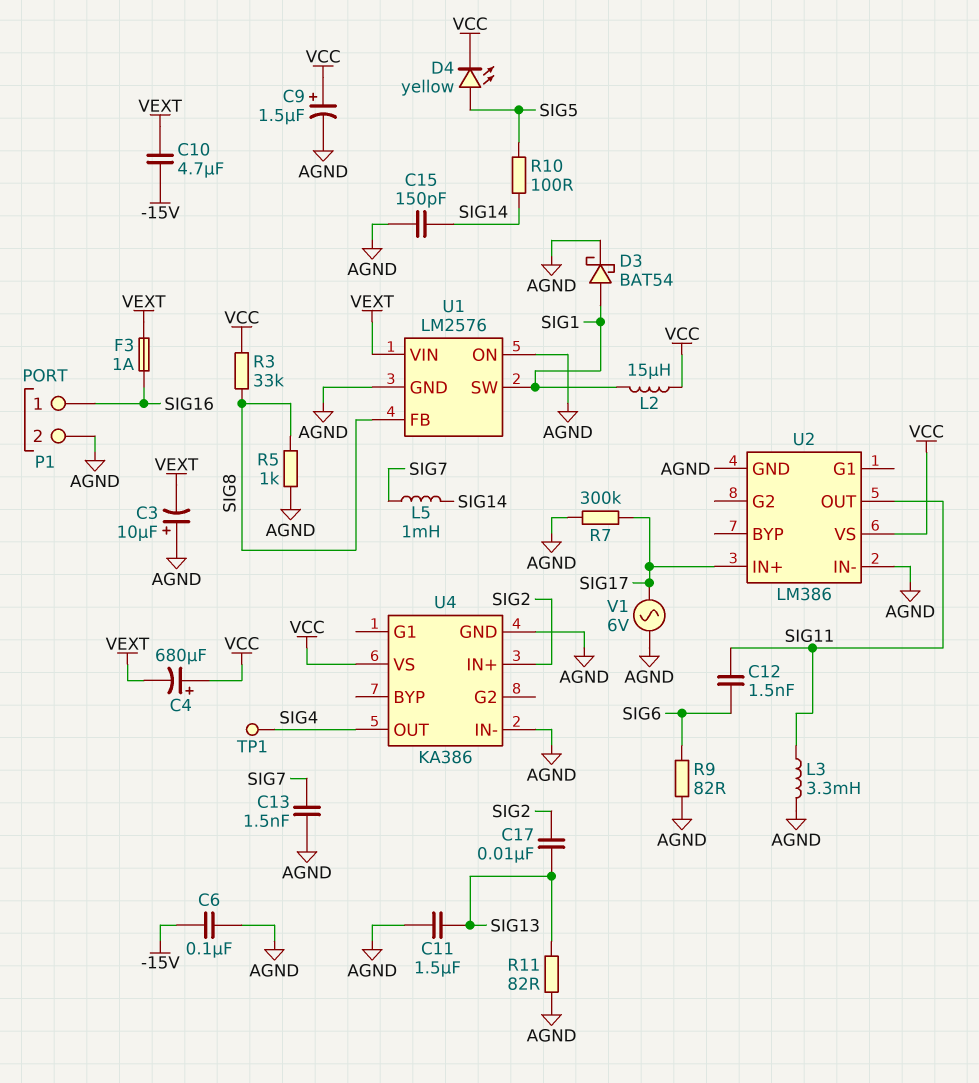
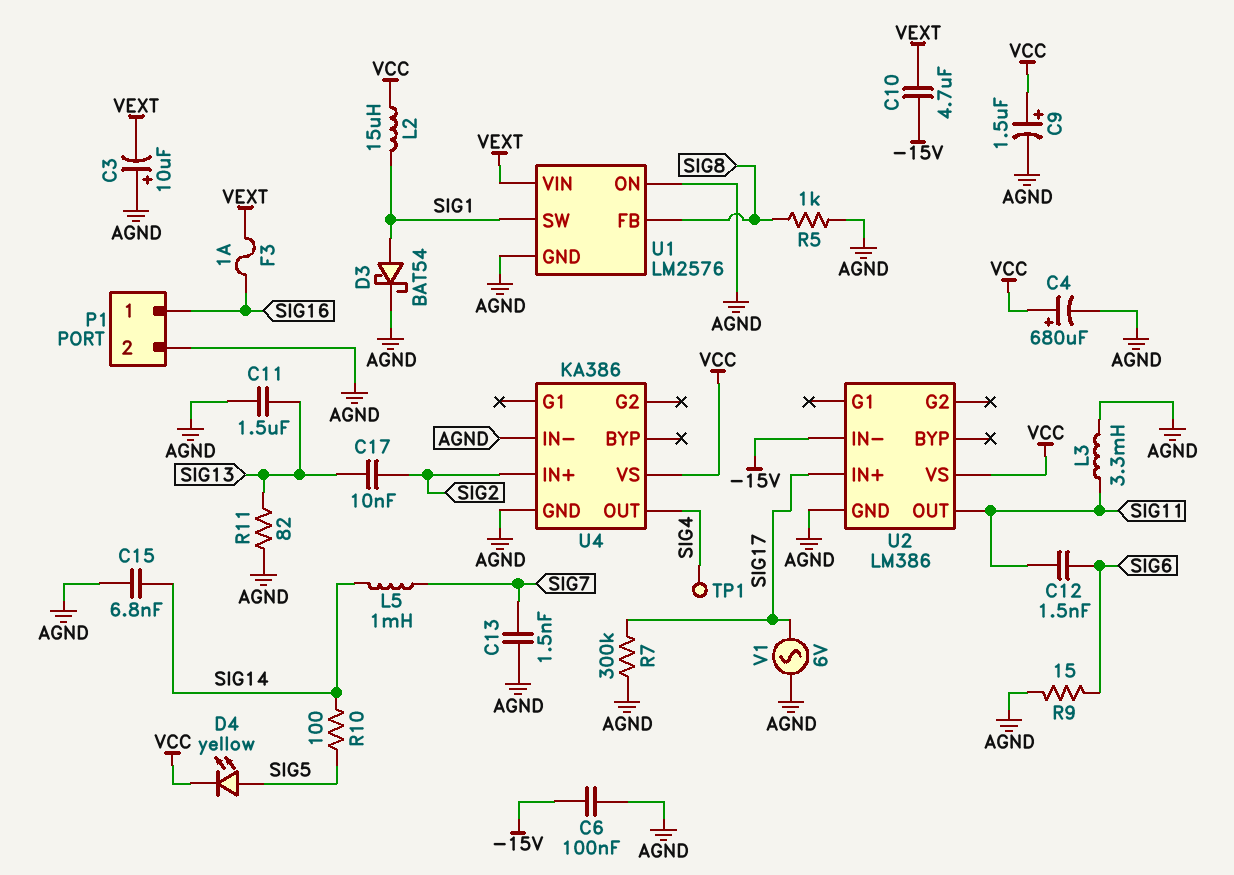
C4: 680uF (plus VCC, minus VEXT) -> 680uF (plus VCC, minus AGND)
C15: 150pF (AGND, SIG14) -> 6.8nF (AGND, SIG14)
R3: 33k (SIG8, VCC) -> none
R9: 82 (AGND, SIG6) -> 15 (AGND, SIG6)
U2 pin IN-: AGND -> -15V

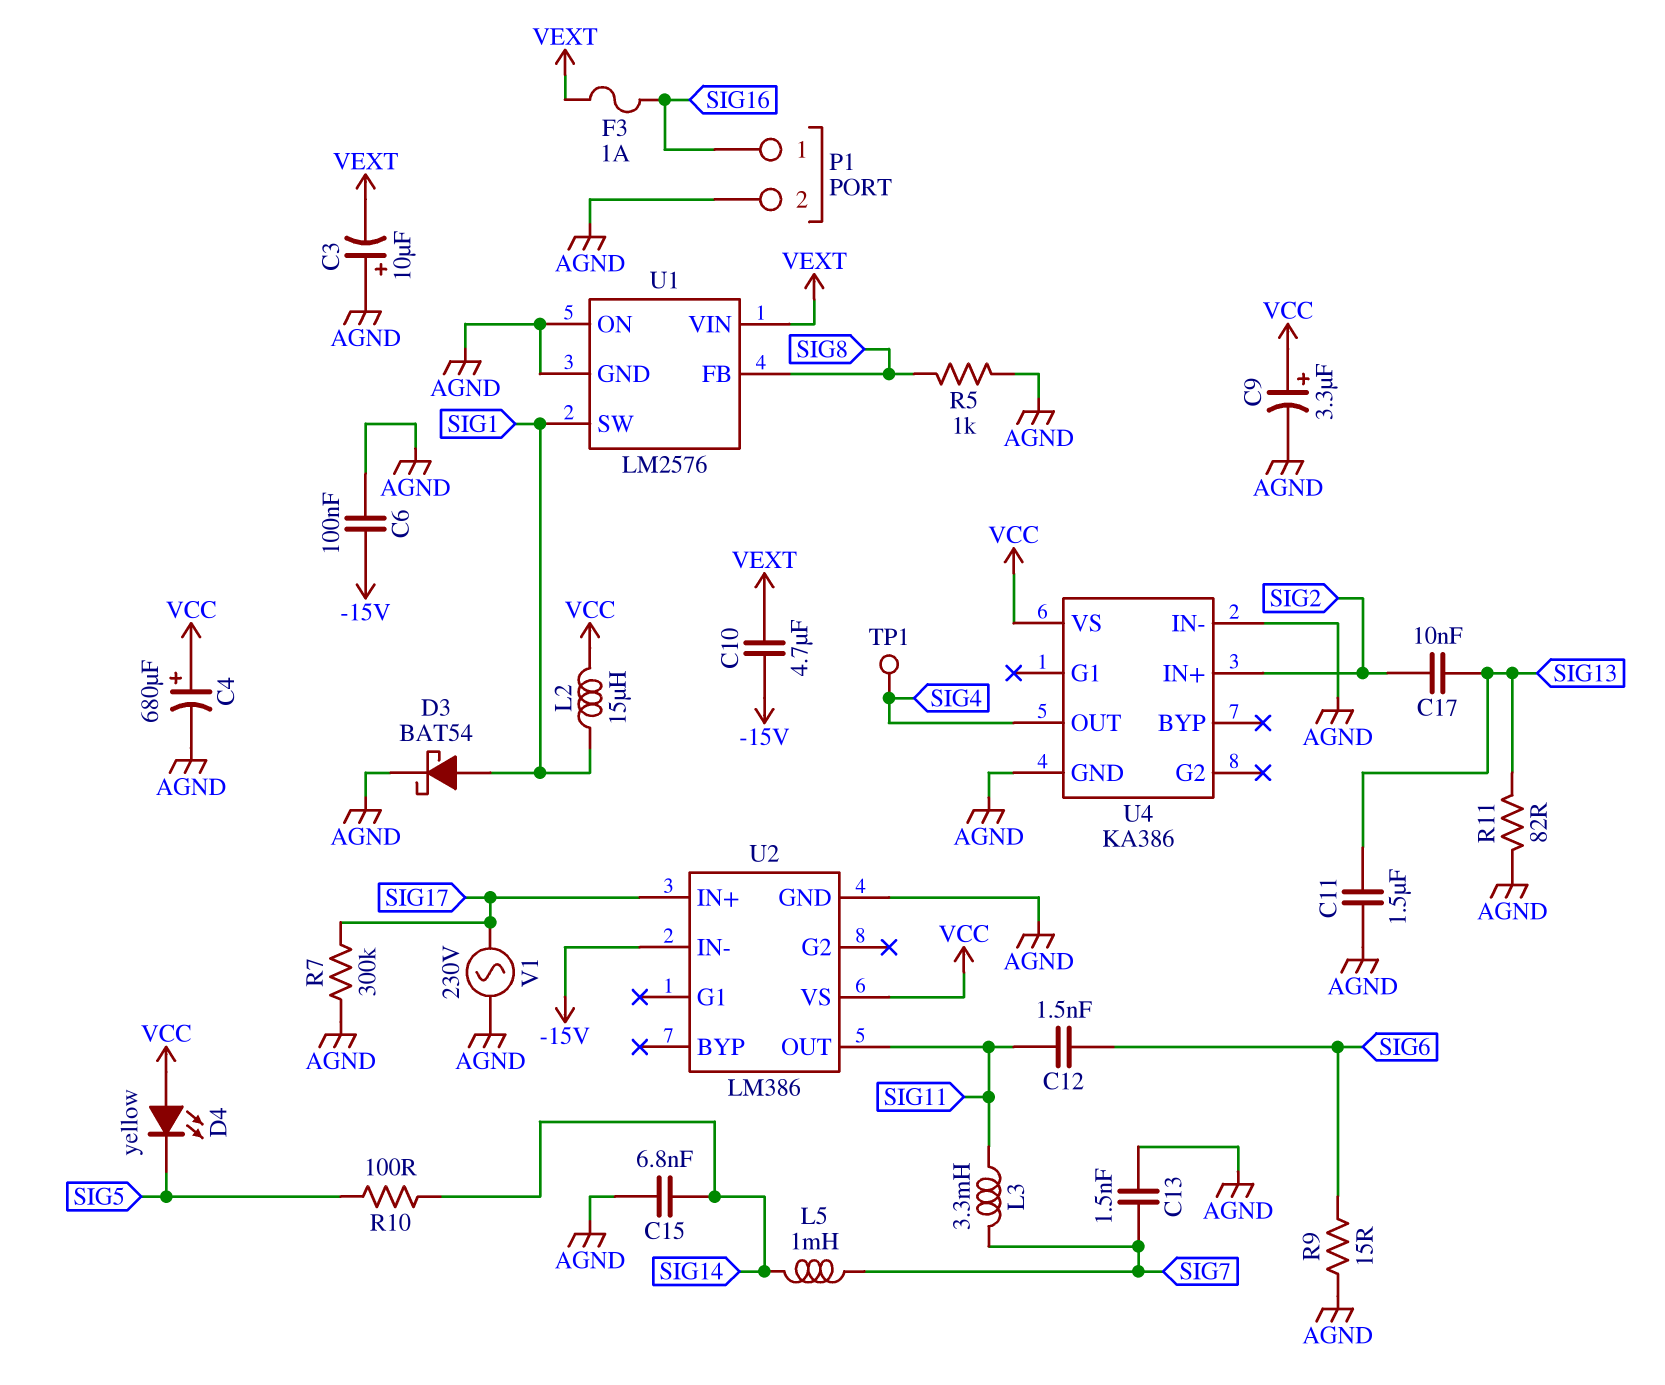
C9: 1.5uF (plus VCC, minus AGND) -> 3.3uF (plus VCC, minus AGND)
D4: LED yellow (A SIG5, K VCC) -> LED yellow (A VCC, K SIG5)
L3: 3.3mH (AGND, SIG11) -> 3.3mH (SIG7, SIG11)
V1: AC 6V (AGND, SIG17) -> AC 230V (AGND, SIG17)

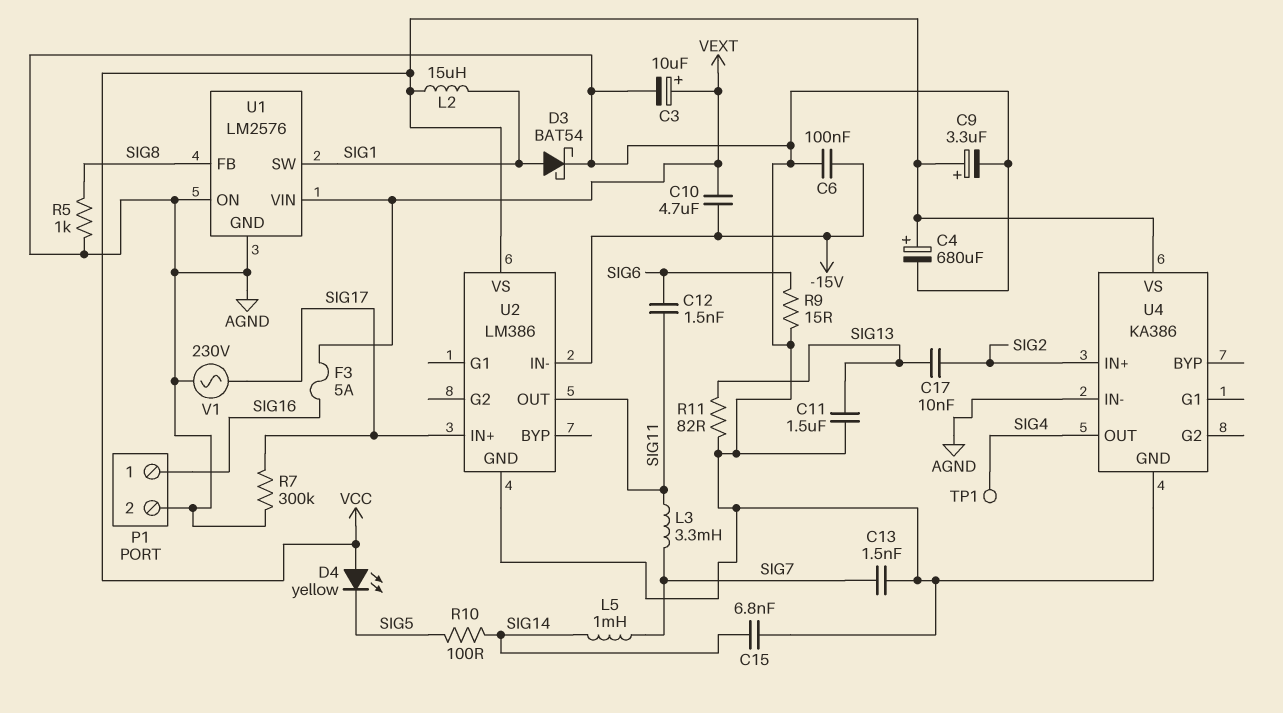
C3: 10uF (plus AGND, minus VEXT) -> 10uF (plus VEXT, minus AGND)
F3: 1A (SIG16, VEXT) -> 5A (SIG16, VEXT)

